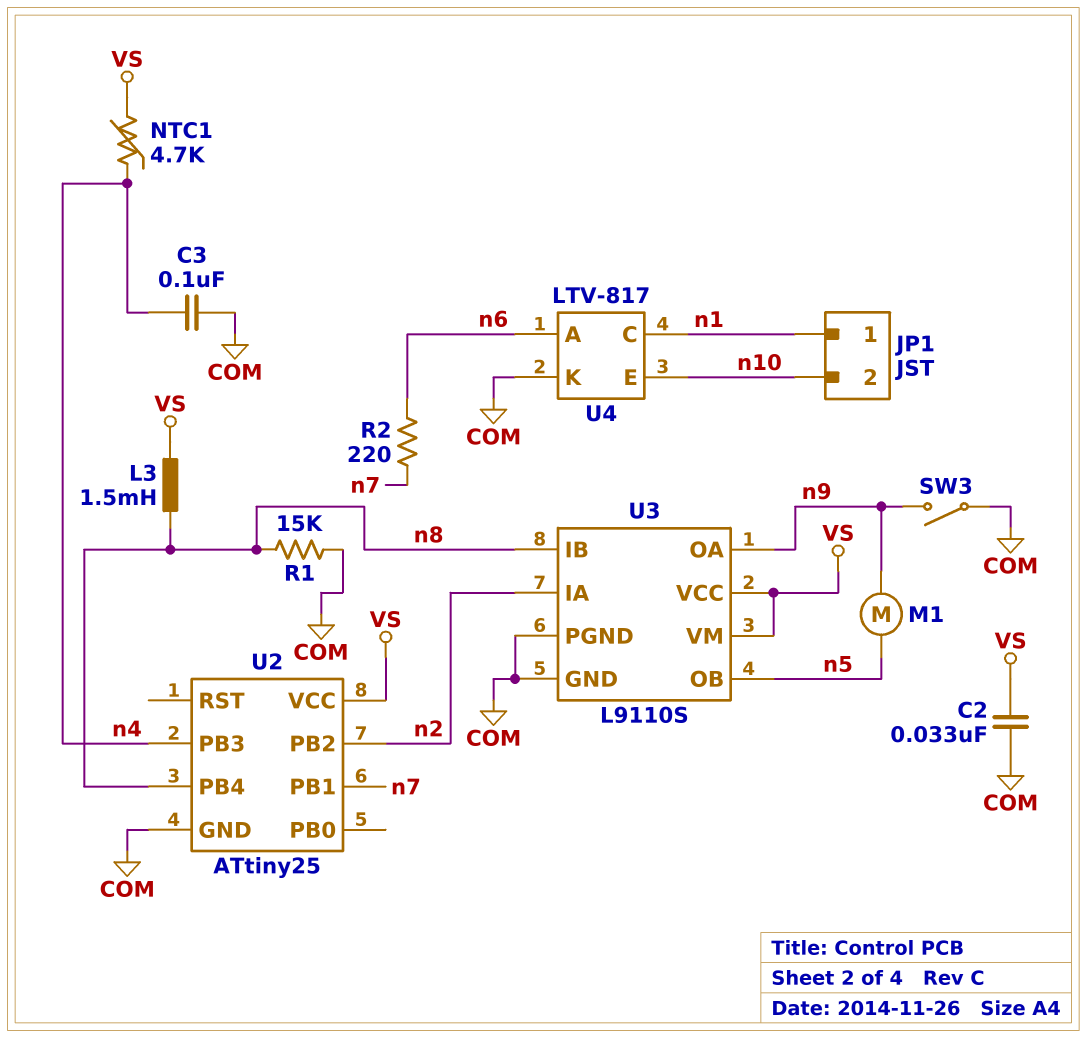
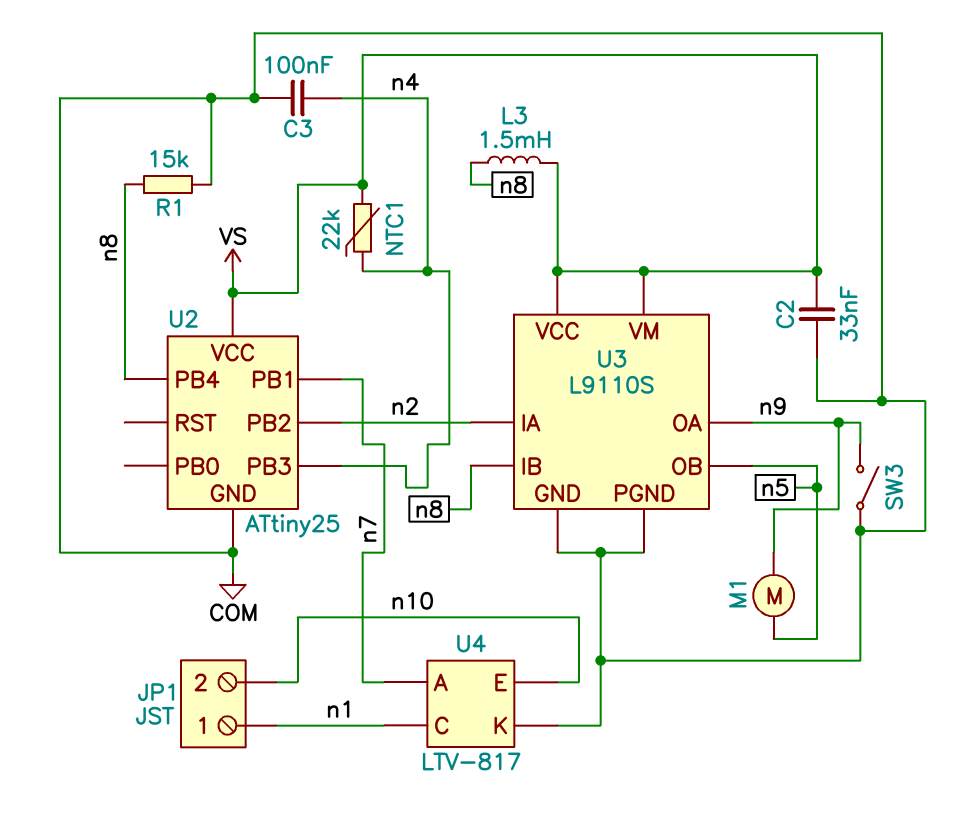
NTC1: 4.7k (VS, n4) -> 22k (VS, n4)
R2: 220 (n6, n7) -> none
U4 pin A: n6 -> n7

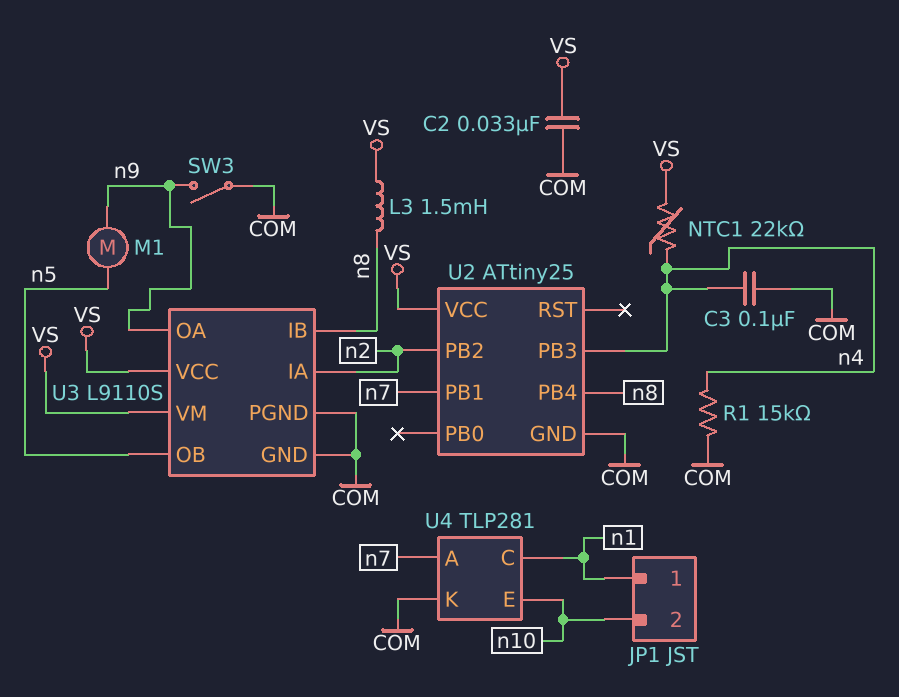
R1: 15k (COM, n8) -> 15k (COM, n4)
U4: LTV-817 -> TLP281

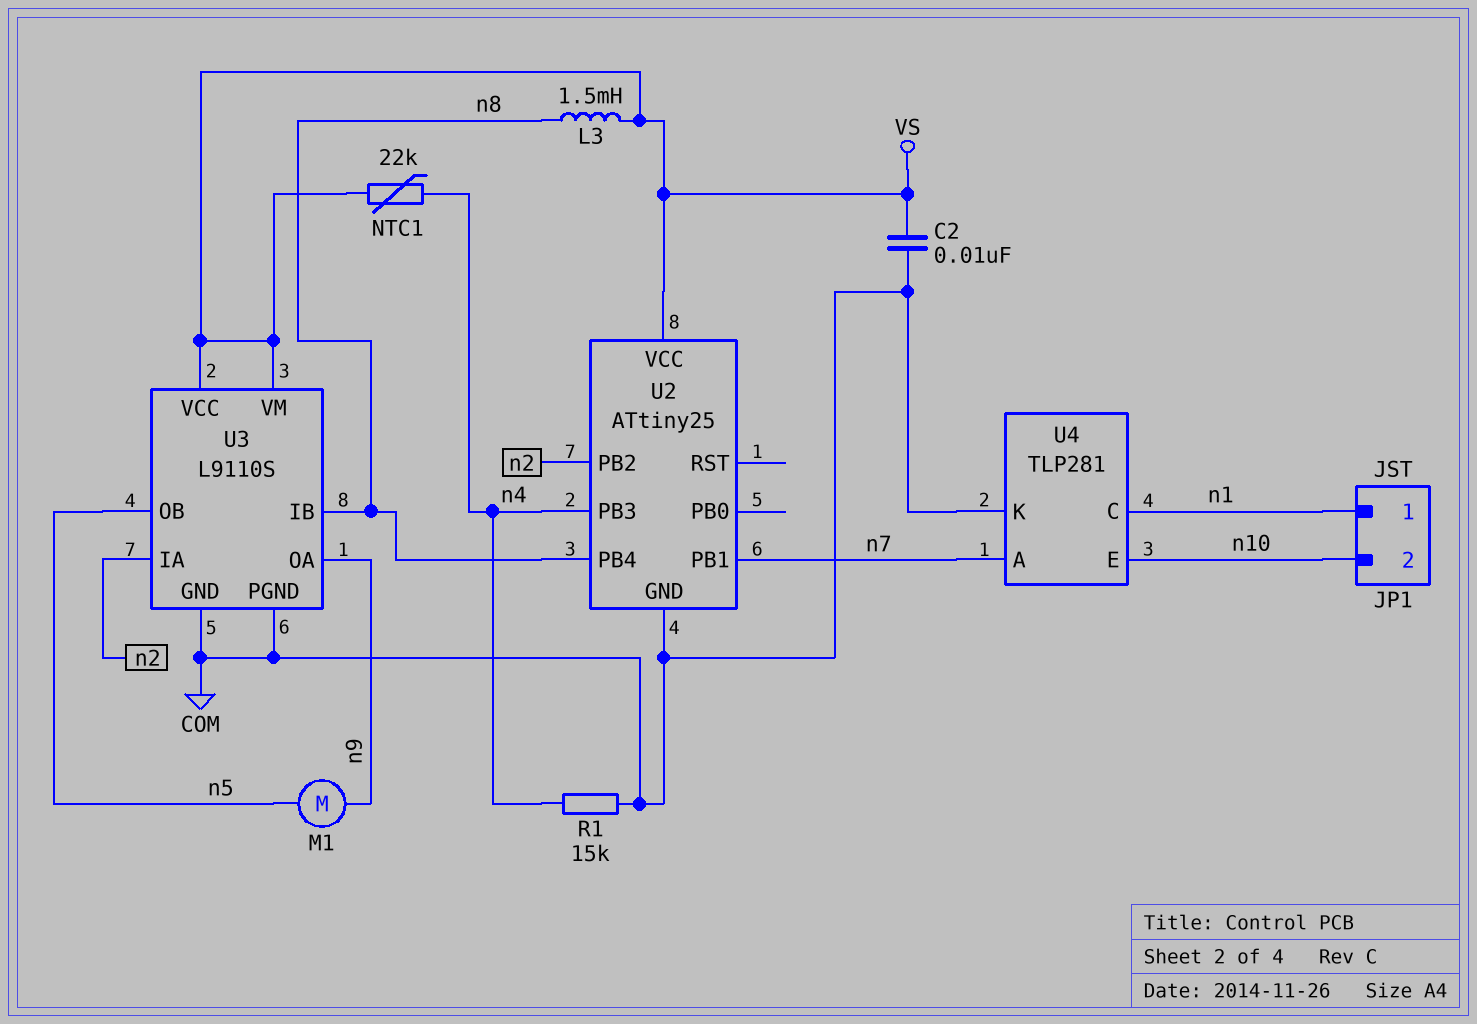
C2: 33nF (COM, VS) -> 10nF (COM, VS)
C3: 100nF (COM, n4) -> none
SW3: switch (COM, n9) -> none

